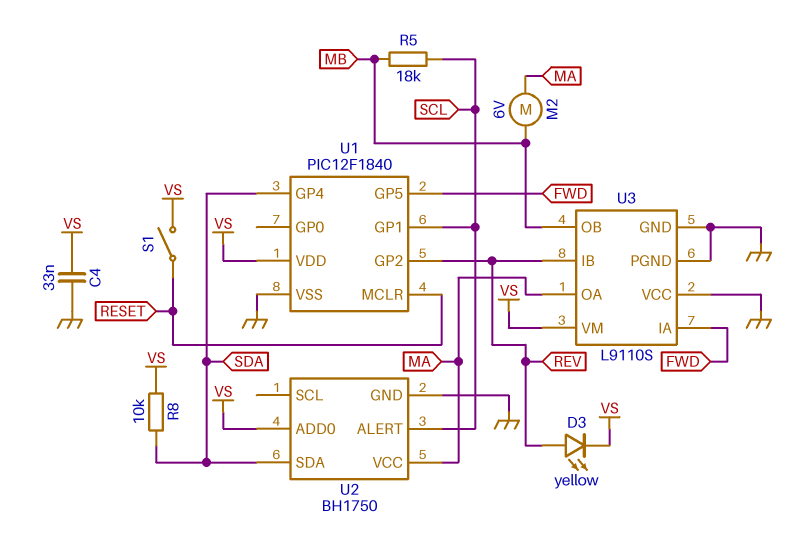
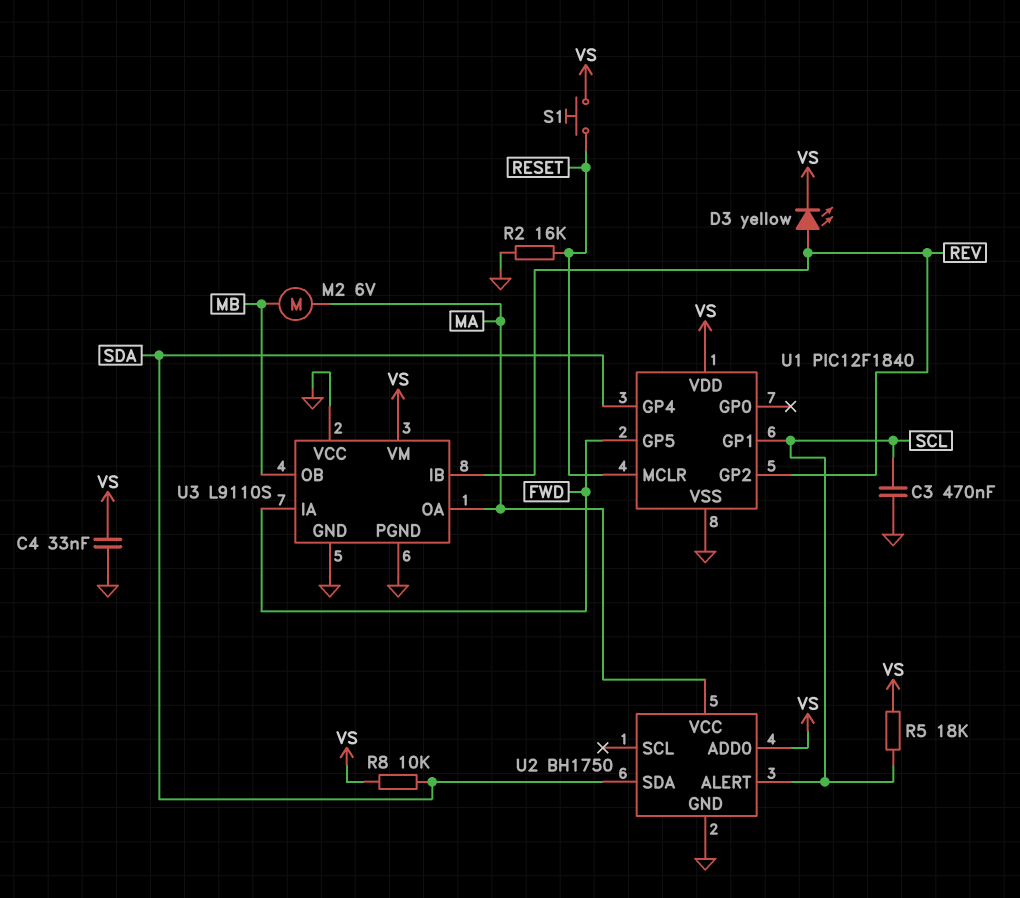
C3: none -> 470nF (GND, SCL)
R2: none -> 16k (GND, RESET)
R5: 18k (MB, SCL) -> 18k (SCL, VS)
S1: switch (RESET, VS) -> button (RESET, VS)

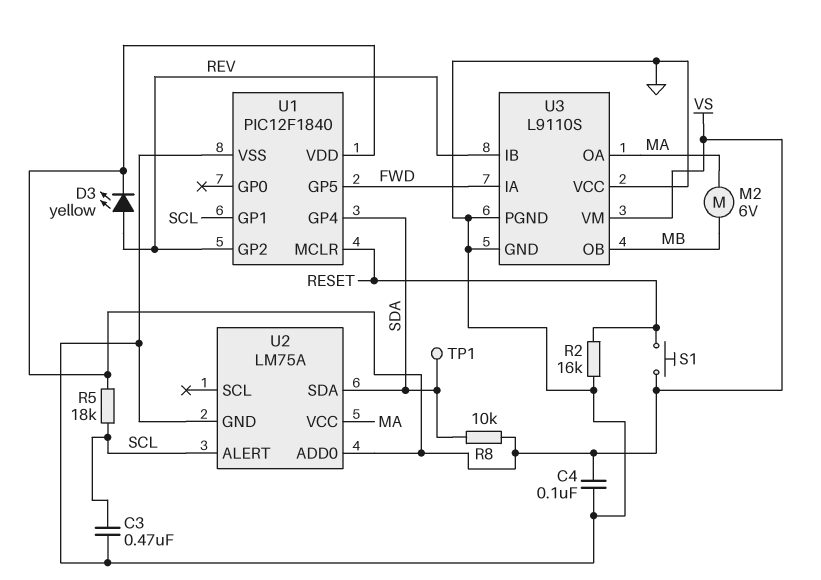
C4: 33nF (GND, VS) -> 100nF (GND, VS)
TP1: none -> test point (SDA)
U2: BH1750 -> LM75A

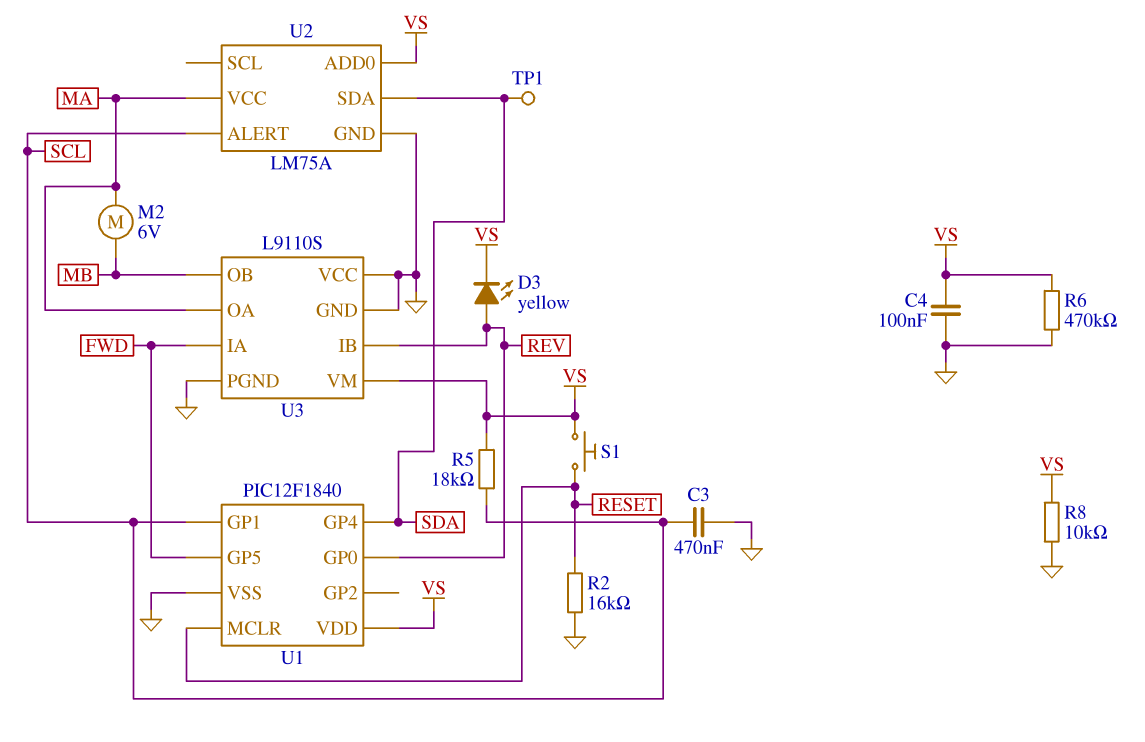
R6: none -> 470k (GND, VS)
R8: 10k (SDA, VS) -> 10k (GND, VS)
U1 pin GP0: none -> REV
U1 pin GP2: REV -> none

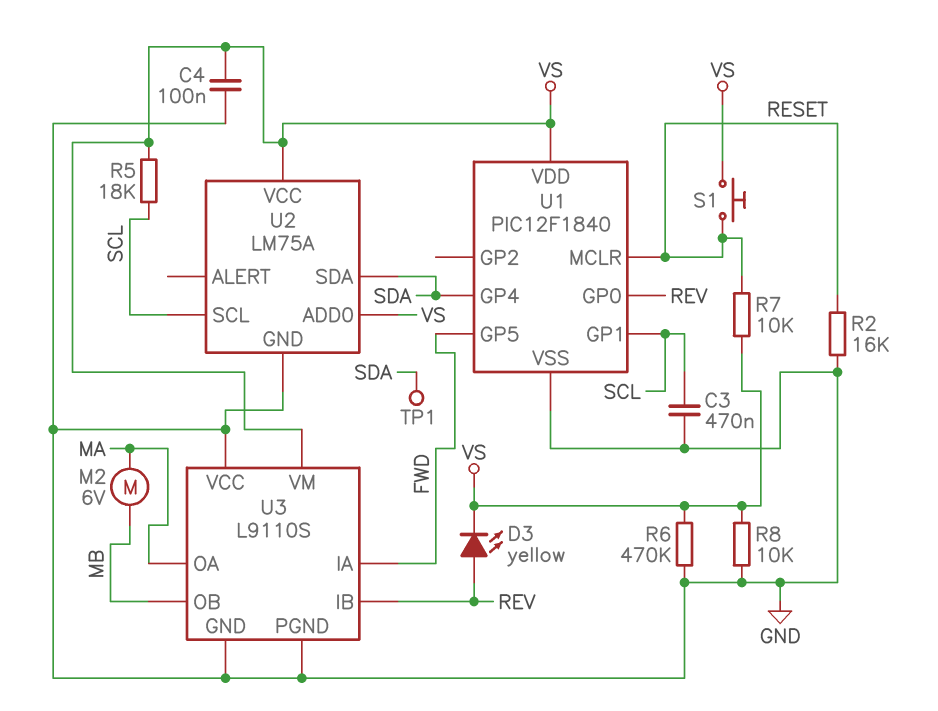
R7: none -> 10k (RESET, VS)
U2 pin ALERT: SCL -> none
U2 pin SCL: none -> SCL
U2 pin VCC: MA -> VS

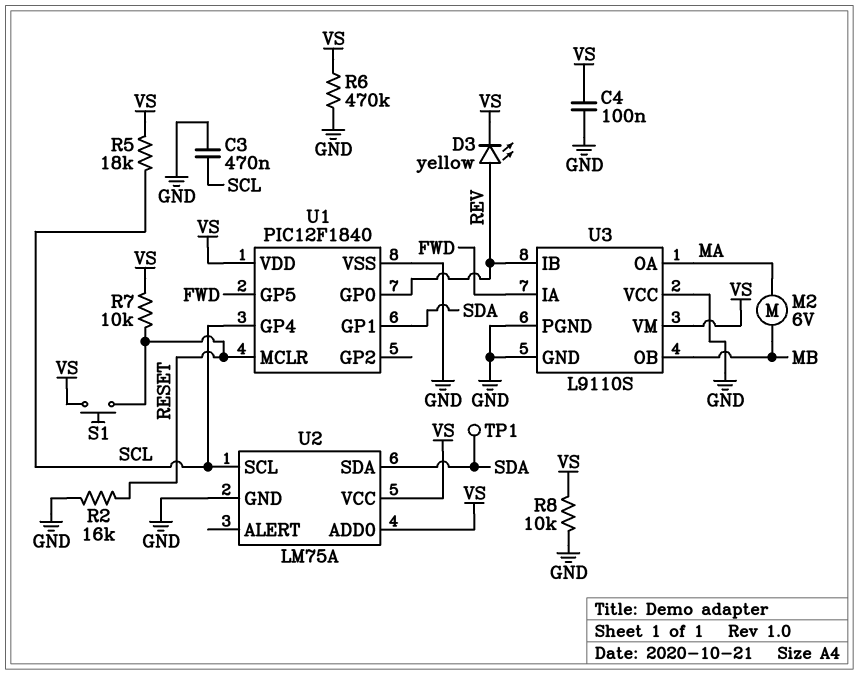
U1 pin GP1: SCL -> SDA
U1 pin GP4: SDA -> SCL

